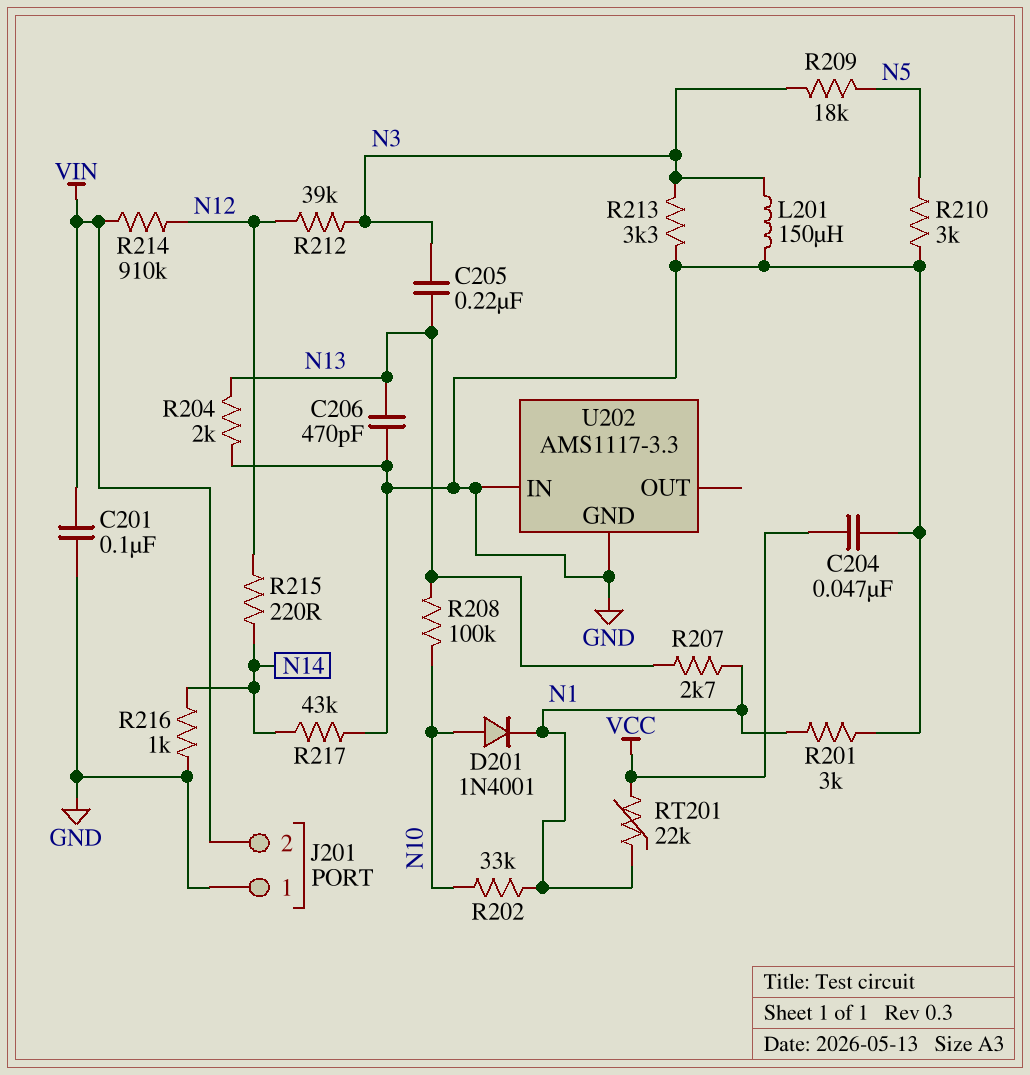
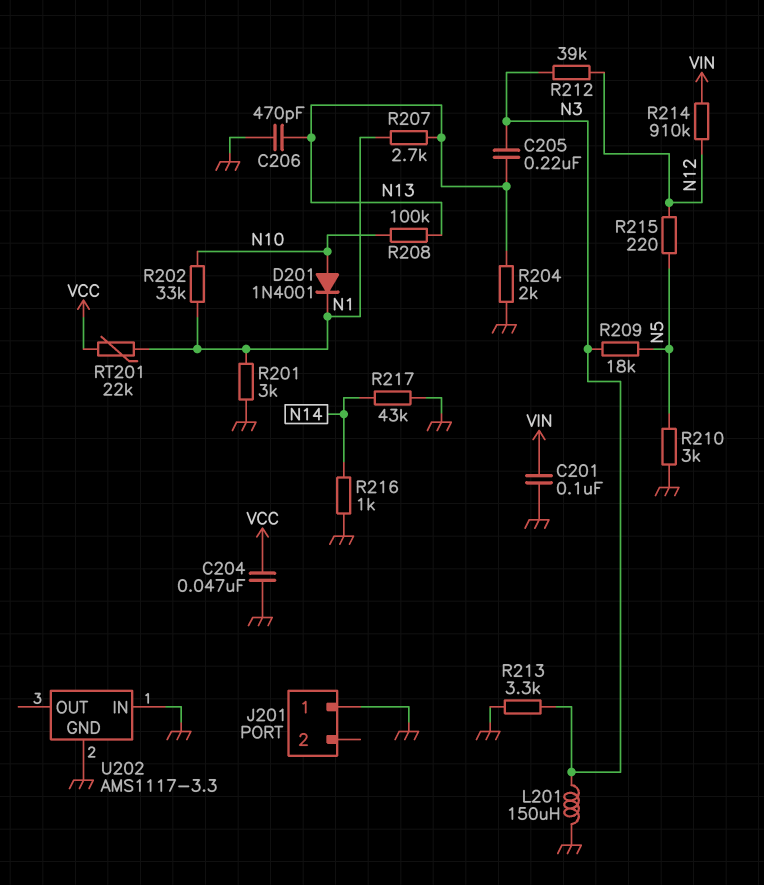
J201 pin 2: VIN -> none
R215: 220 (N12, N14) -> 220 (N5, N12)

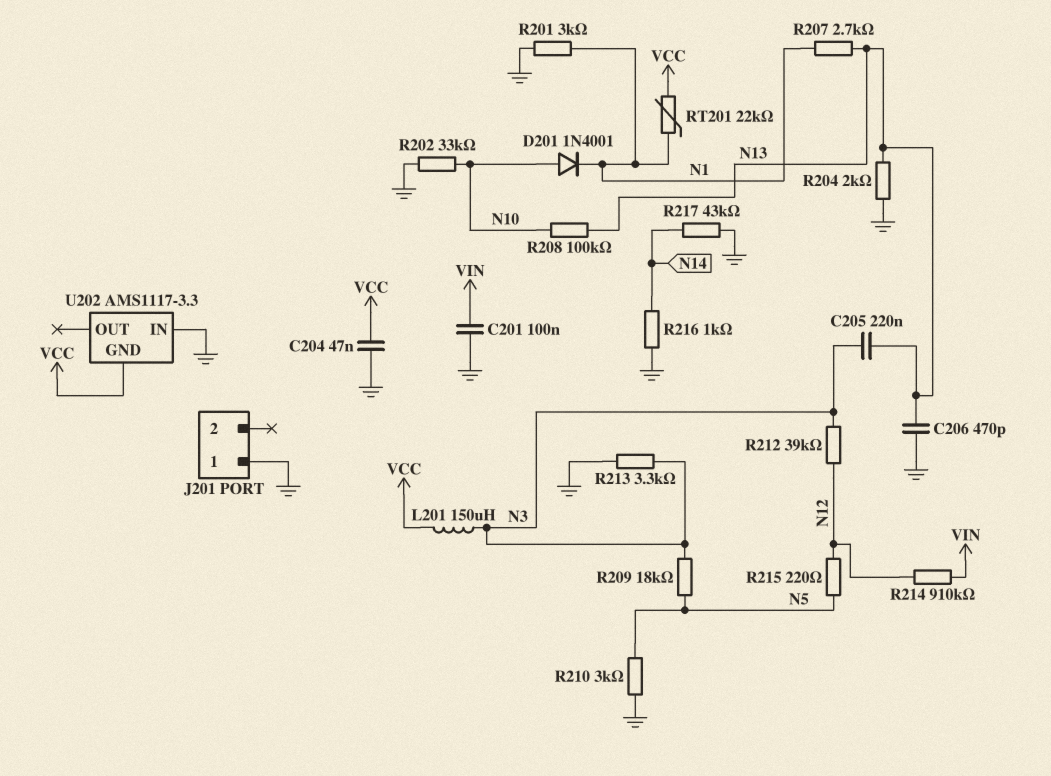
L201: 150uH (GND, N3) -> 150uH (N3, VCC)
R202: 33k (N1, N10) -> 33k (GND, N10)
U202 pin GND: GND -> VCC

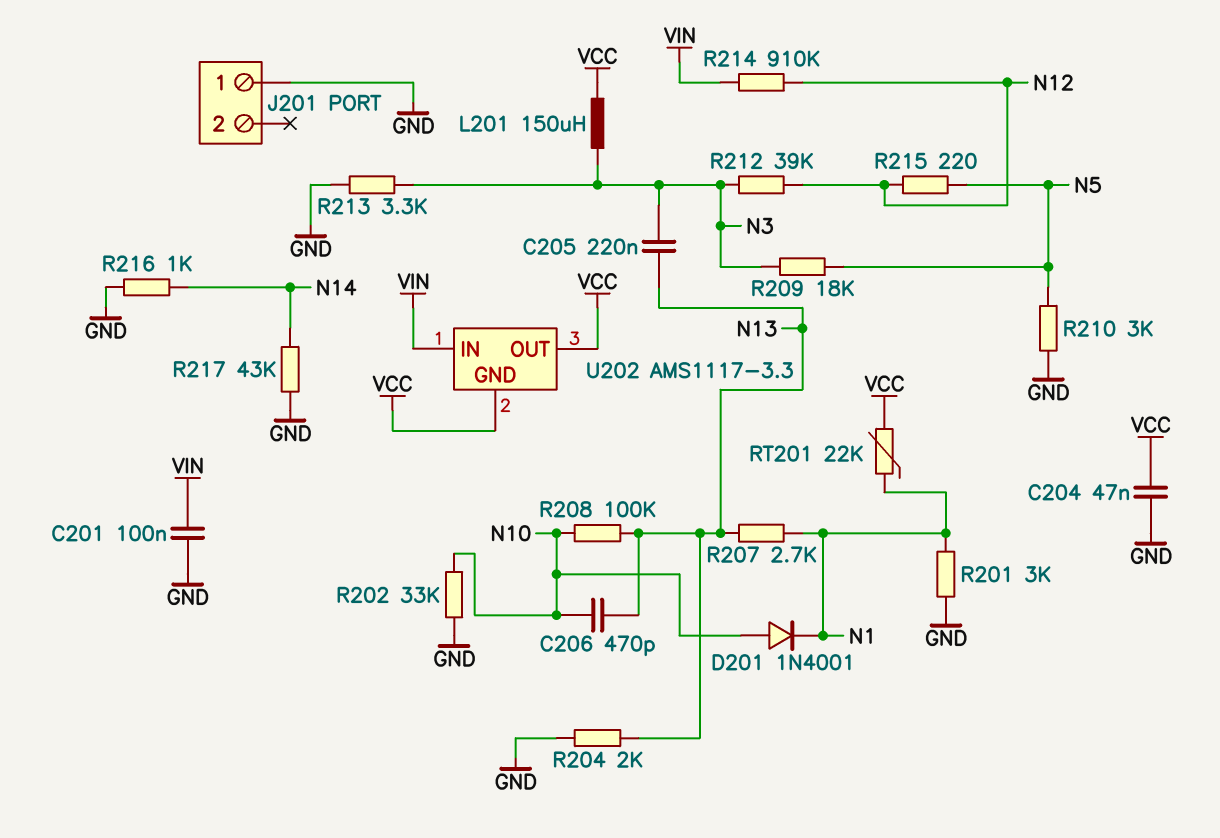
C206: 470pF (GND, N13) -> 470pF (N10, N13)
U202 pin IN: GND -> VIN
U202 pin OUT: none -> VCC

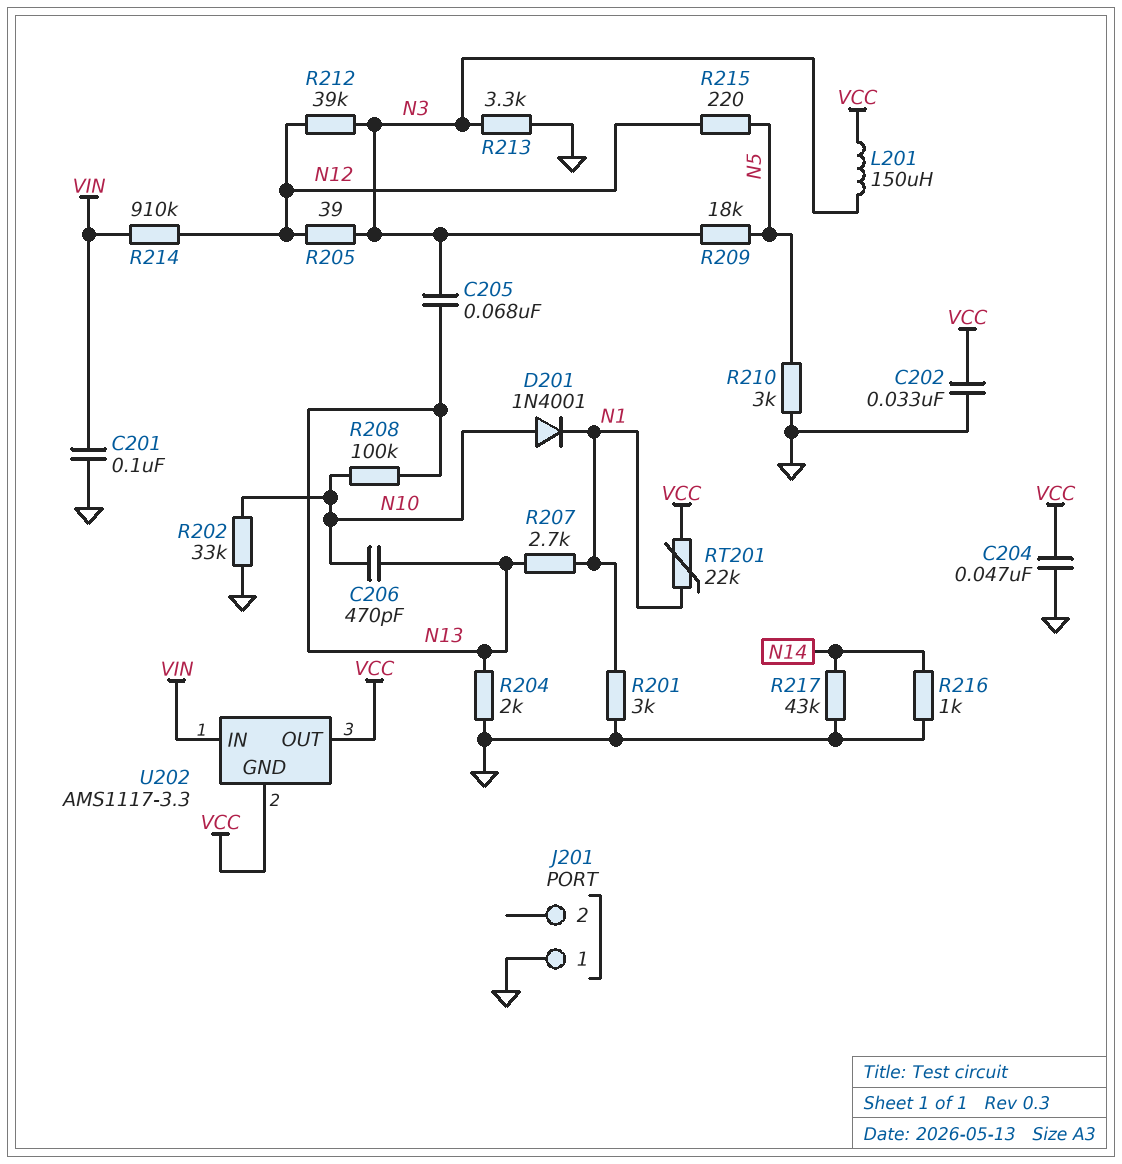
C202: none -> 33nF (GND, VCC)
C205: 220nF (N3, N13) -> 68nF (N3, N13)
R205: none -> 39 (N3, N12)

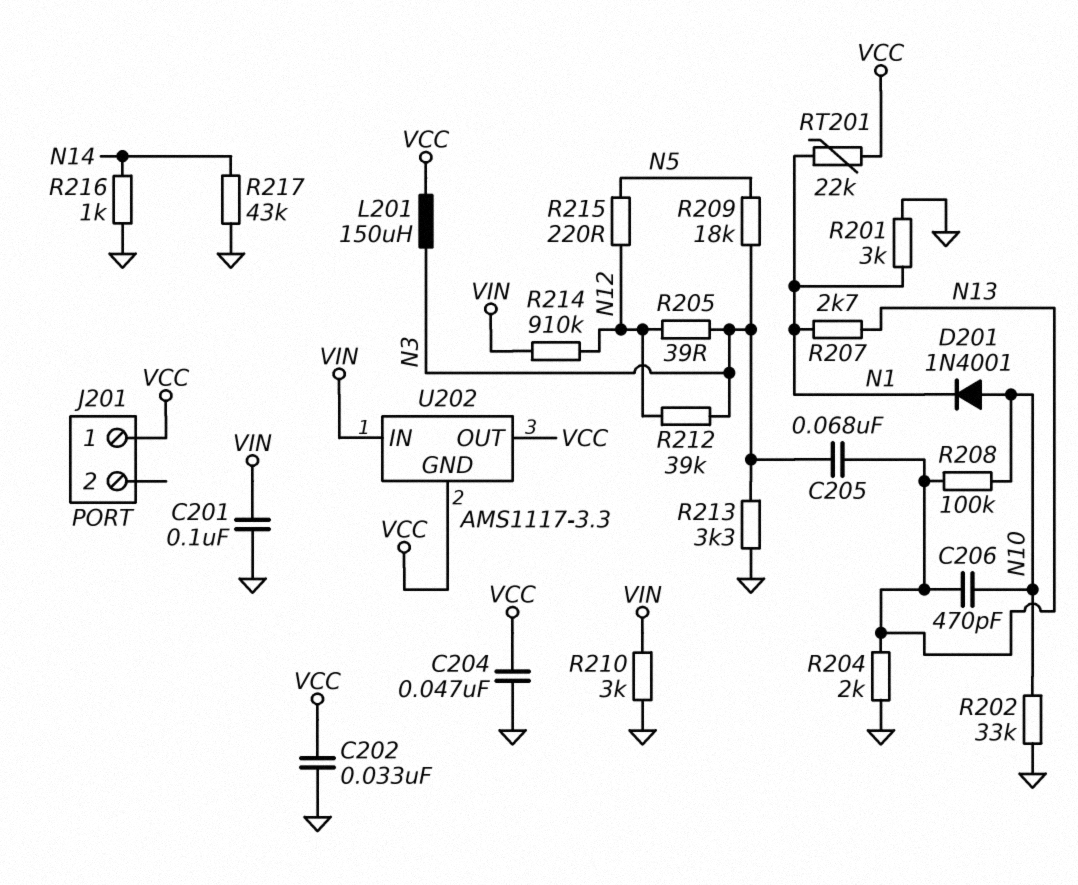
J201 pin 1: GND -> VCC
R210: 3k (GND, N5) -> 3k (GND, VIN)

